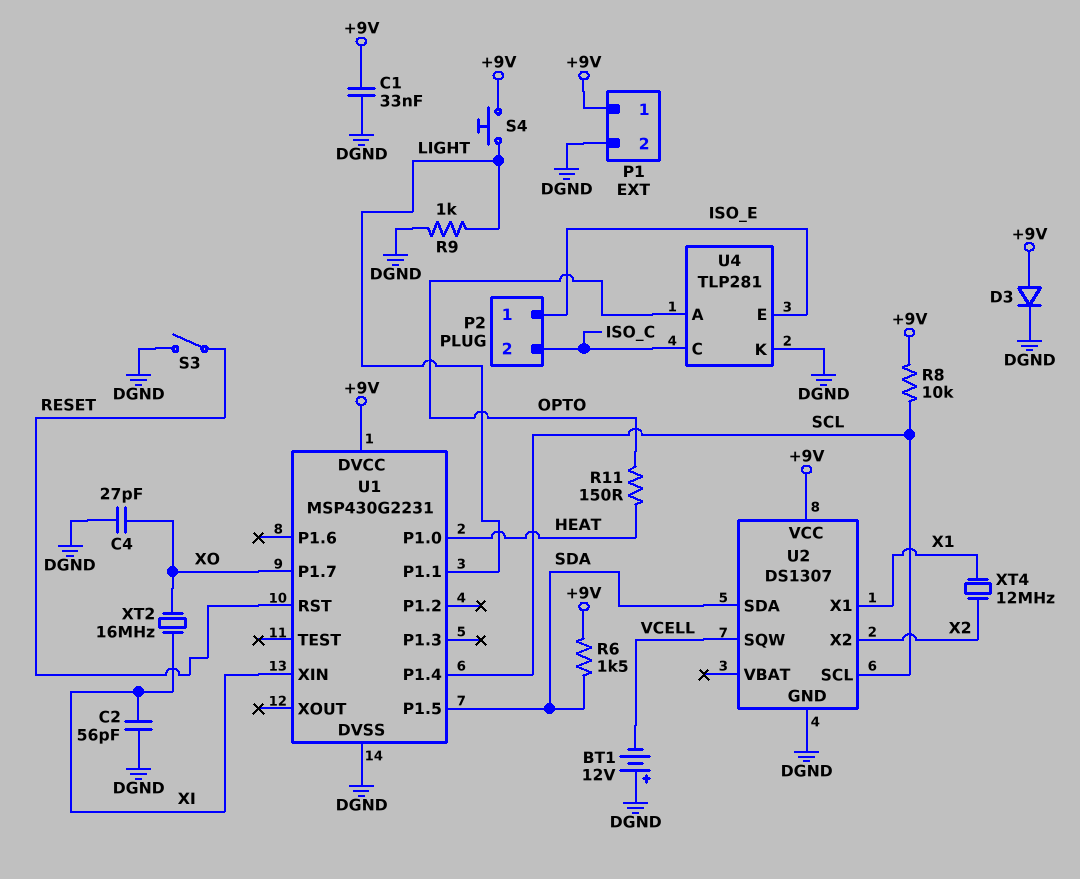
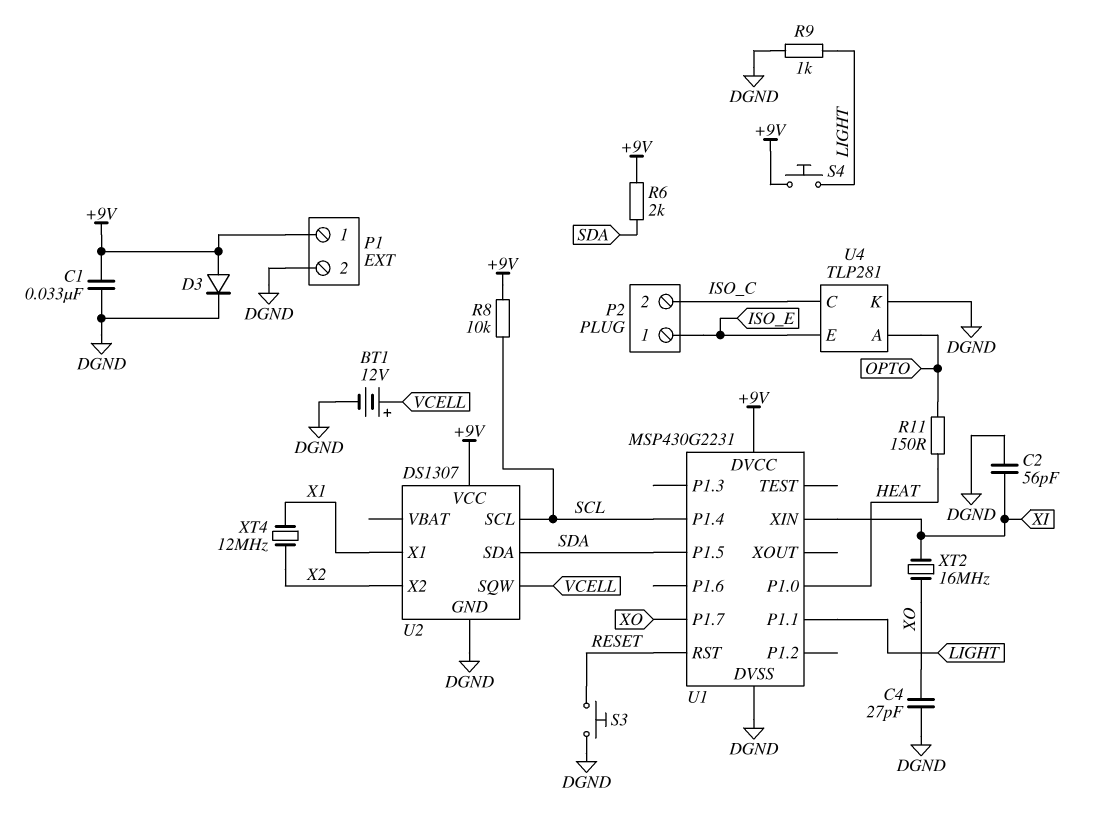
BT1: 12V (plus DGND, minus VCELL) -> 12V (plus VCELL, minus DGND)
R6: 1.5k (+9V, SDA) -> 2k (+9V, SDA)
S3: switch (DGND, RESET) -> button (DGND, RESET)

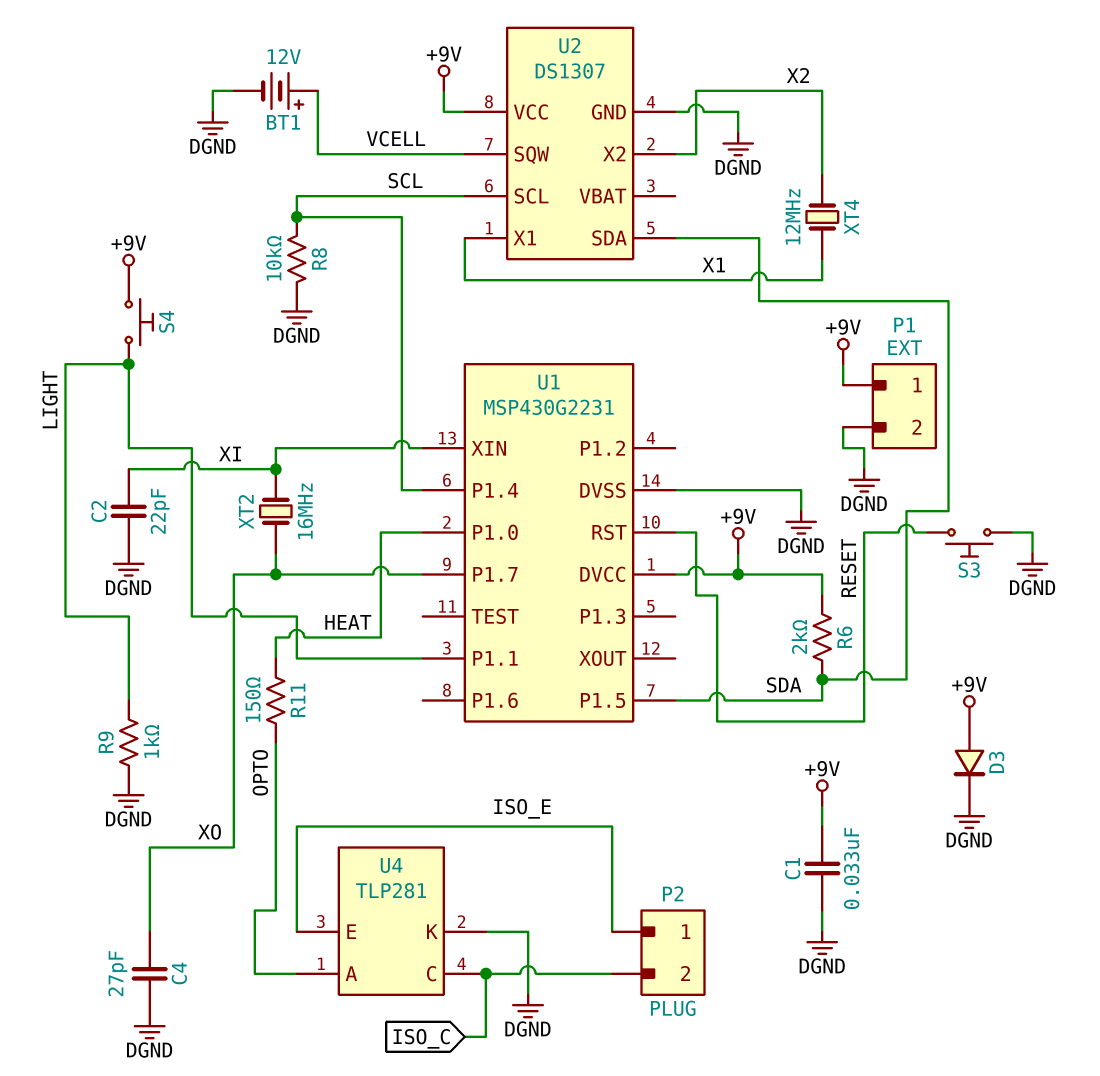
C2: 56pF (DGND, XI) -> 22pF (DGND, XI)
R8: 10k (+9V, SCL) -> 10k (DGND, SCL)

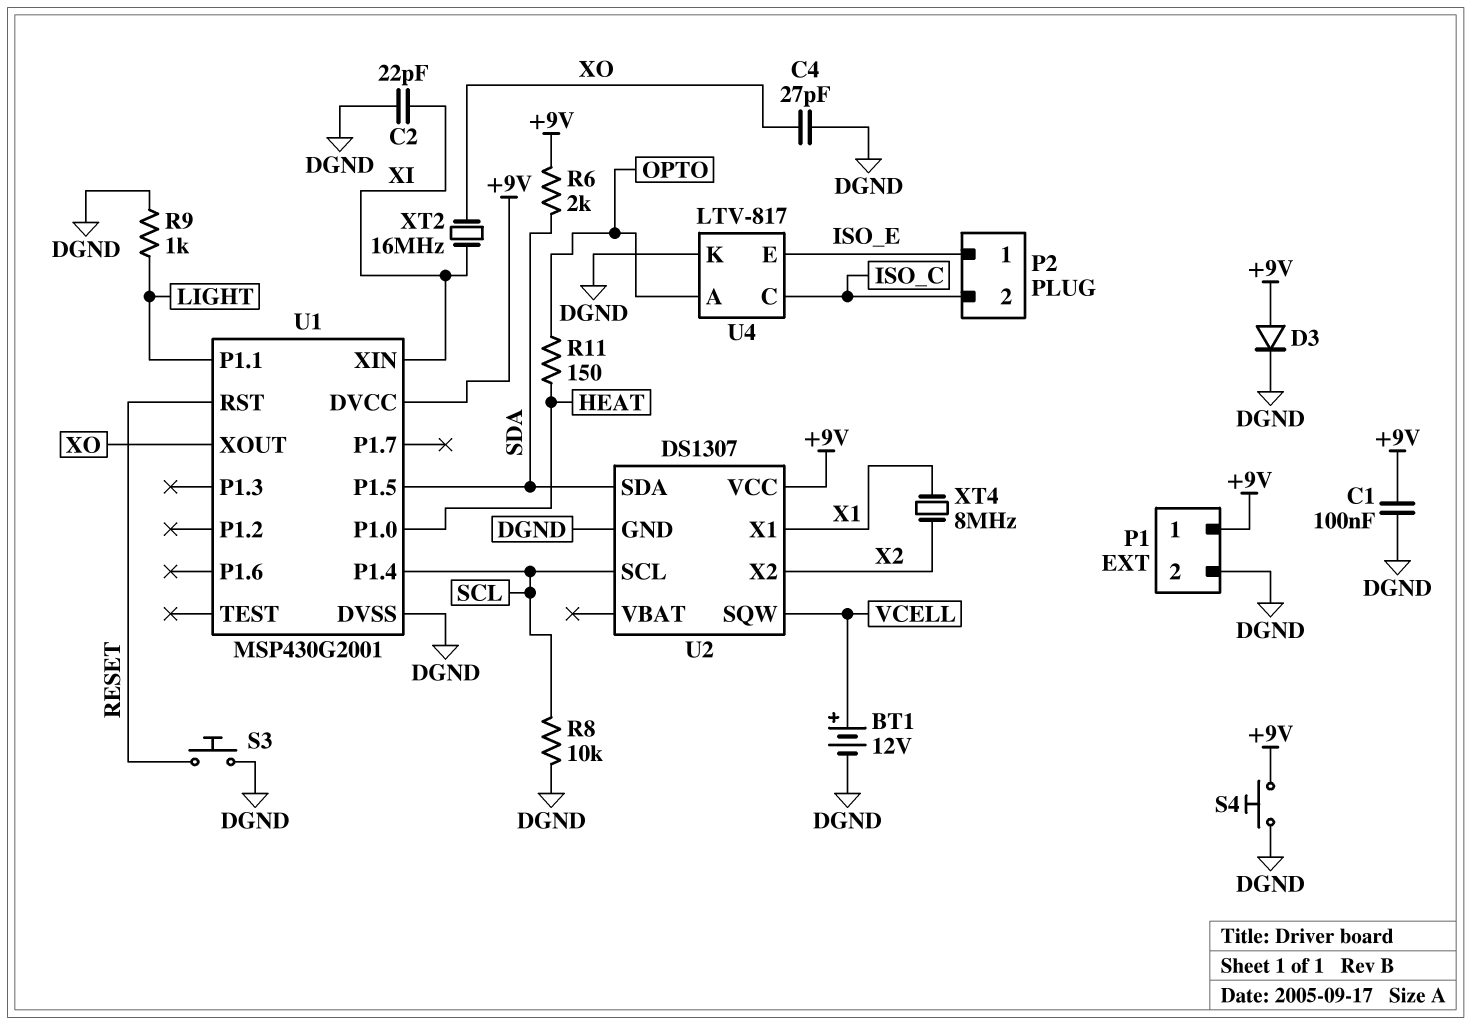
C1: 33nF (+9V, DGND) -> 100nF (+9V, DGND)
S4: button (+9V, LIGHT) -> button (+9V, DGND)
U1: MSP430G2231 -> MSP430G2001
U1 pin P1.7: XO -> none
U1 pin XOUT: none -> XO
U4: TLP281 -> LTV-817
XT4: 12MHz (X1, X2) -> 8MHz (X1, X2)

